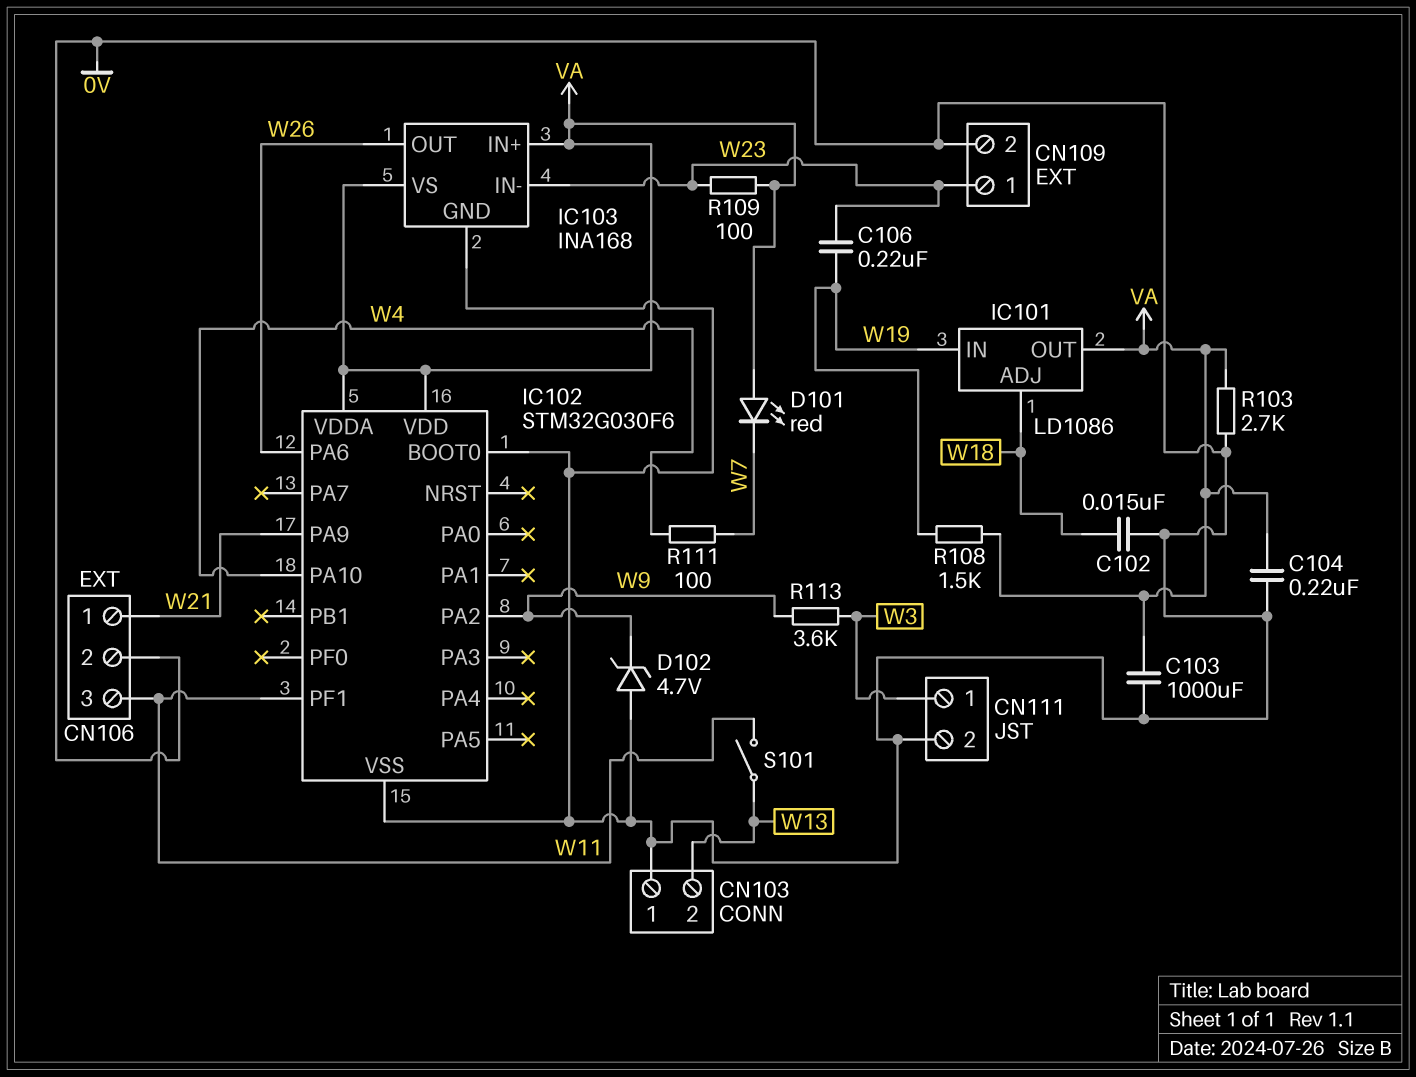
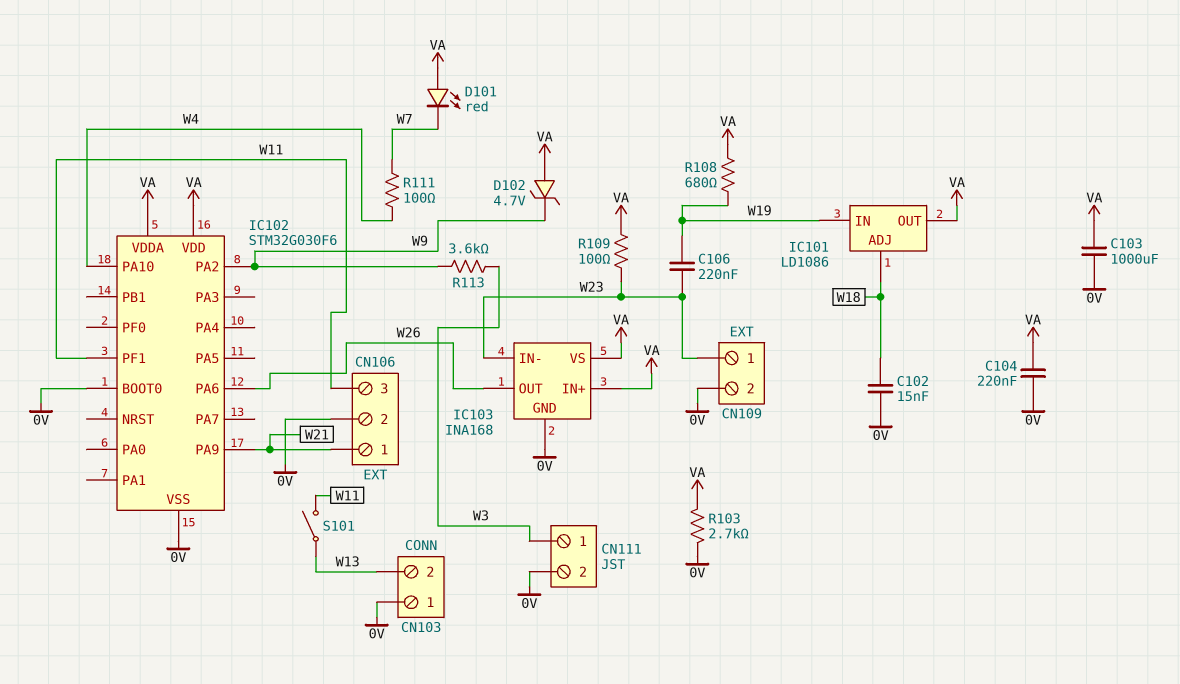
D102: zener 4.7V (A 0V, K W9) -> zener 4.7V (A VA, K W9)
R108: 1.5k (VA, W19) -> 680 (VA, W19)

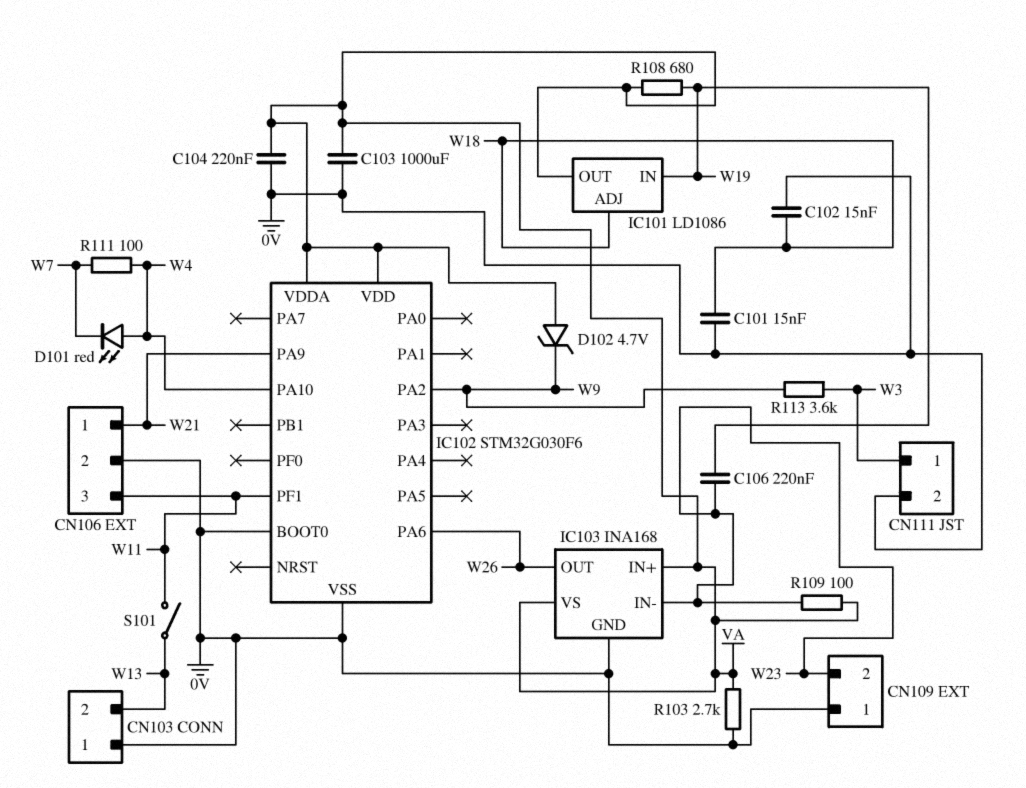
C101: none -> 15nF (0V, W18)
CN109 pin 1: W23 -> 0V
CN109 pin 2: 0V -> W23
D101: LED red (A VA, K W7) -> LED red (A W4, K W7)

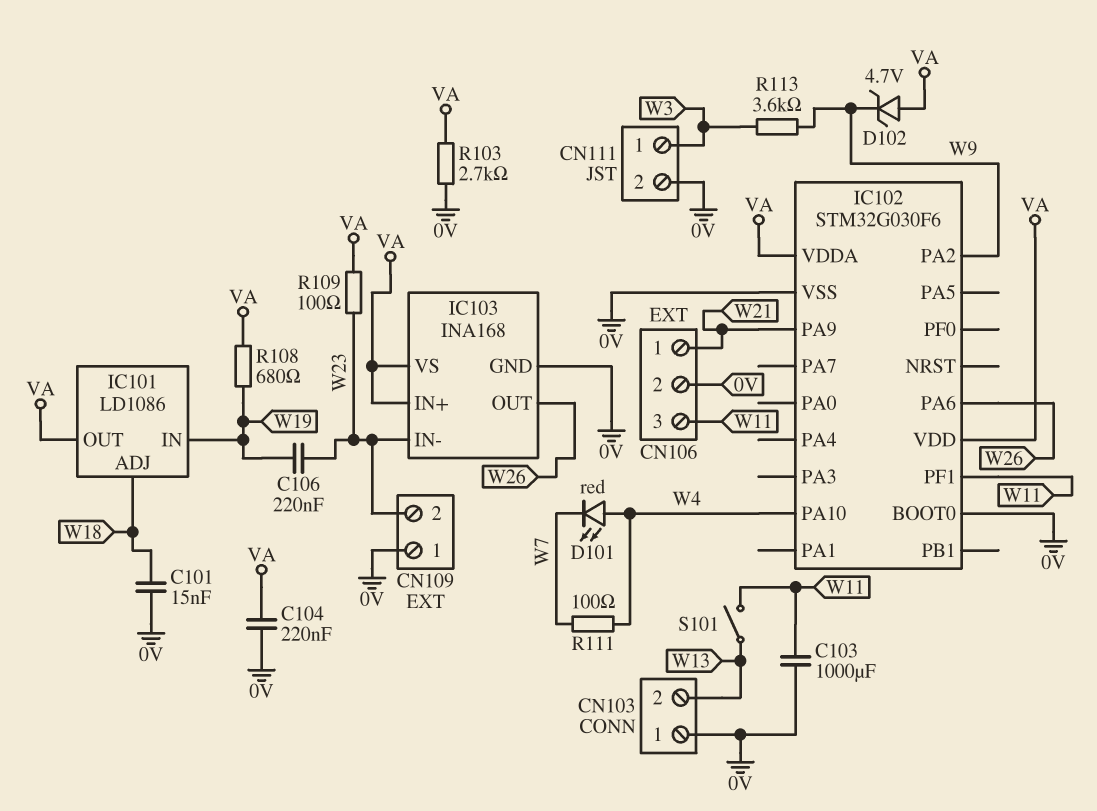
C102: 15nF (0V, W18) -> none
C103: 1000uF (0V, VA) -> 1000uF (0V, W11)

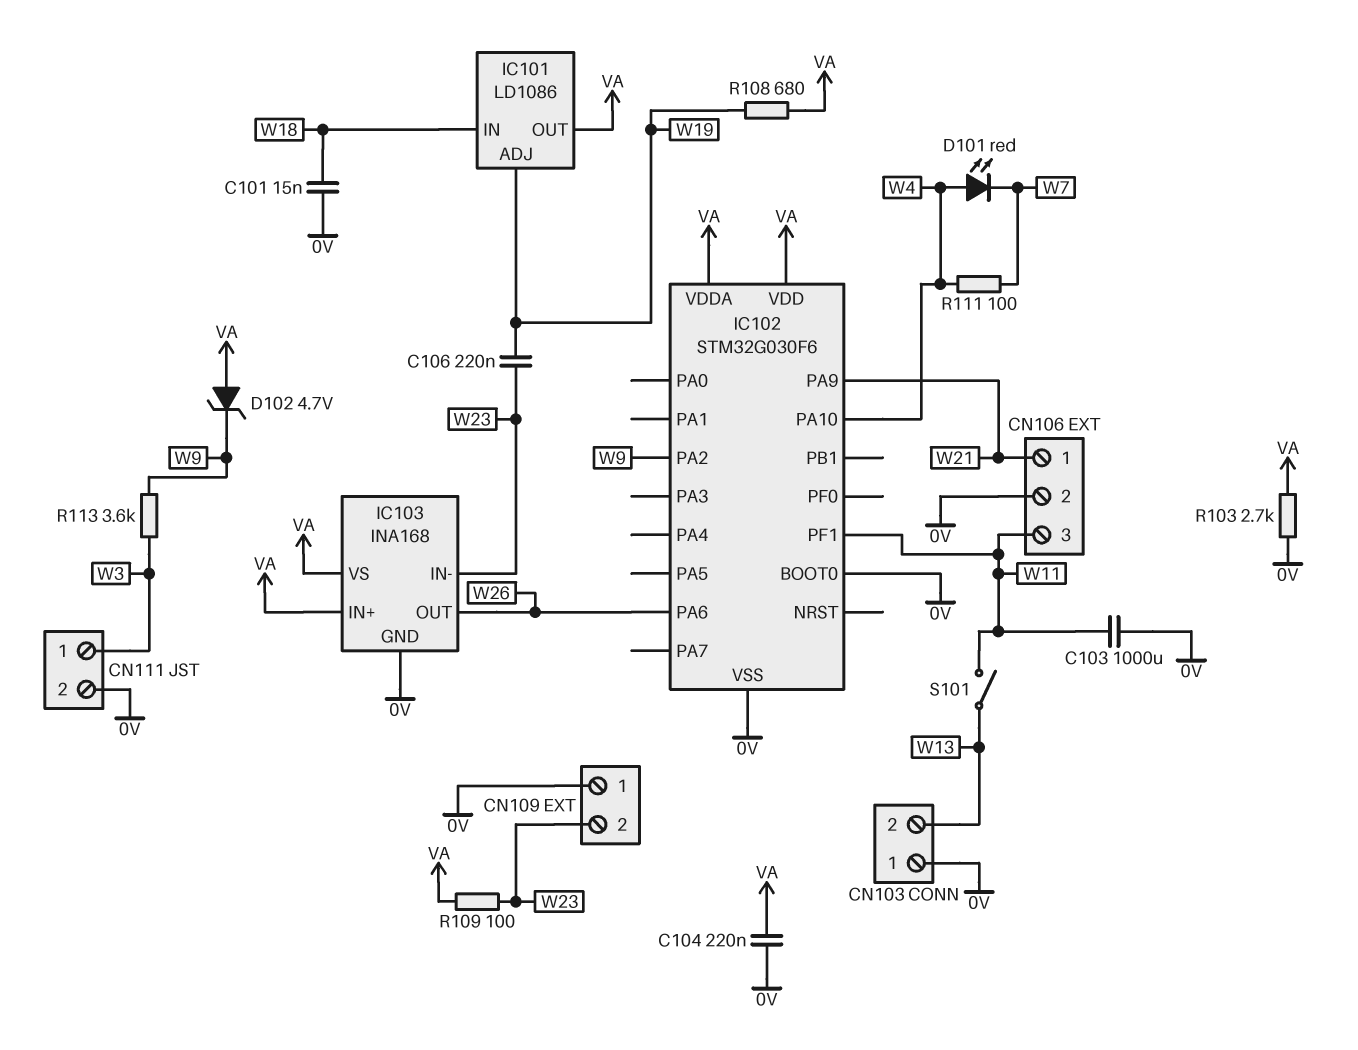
IC101 pin ADJ: W18 -> W19
IC101 pin IN: W19 -> W18

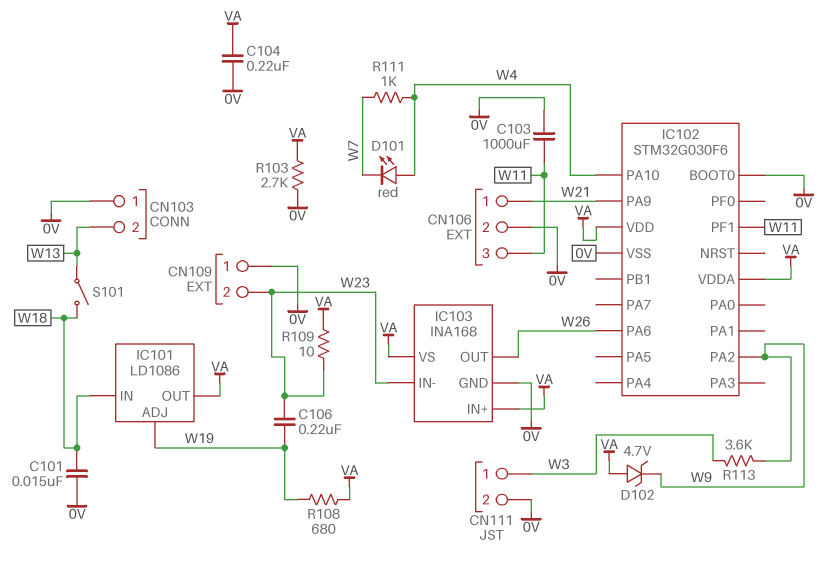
R109: 100 (VA, W23) -> 10 (VA, W23)
R111: 100 (W4, W7) -> 1k (W4, W7)
S101: switch (W11, W13) -> switch (W13, W18)

